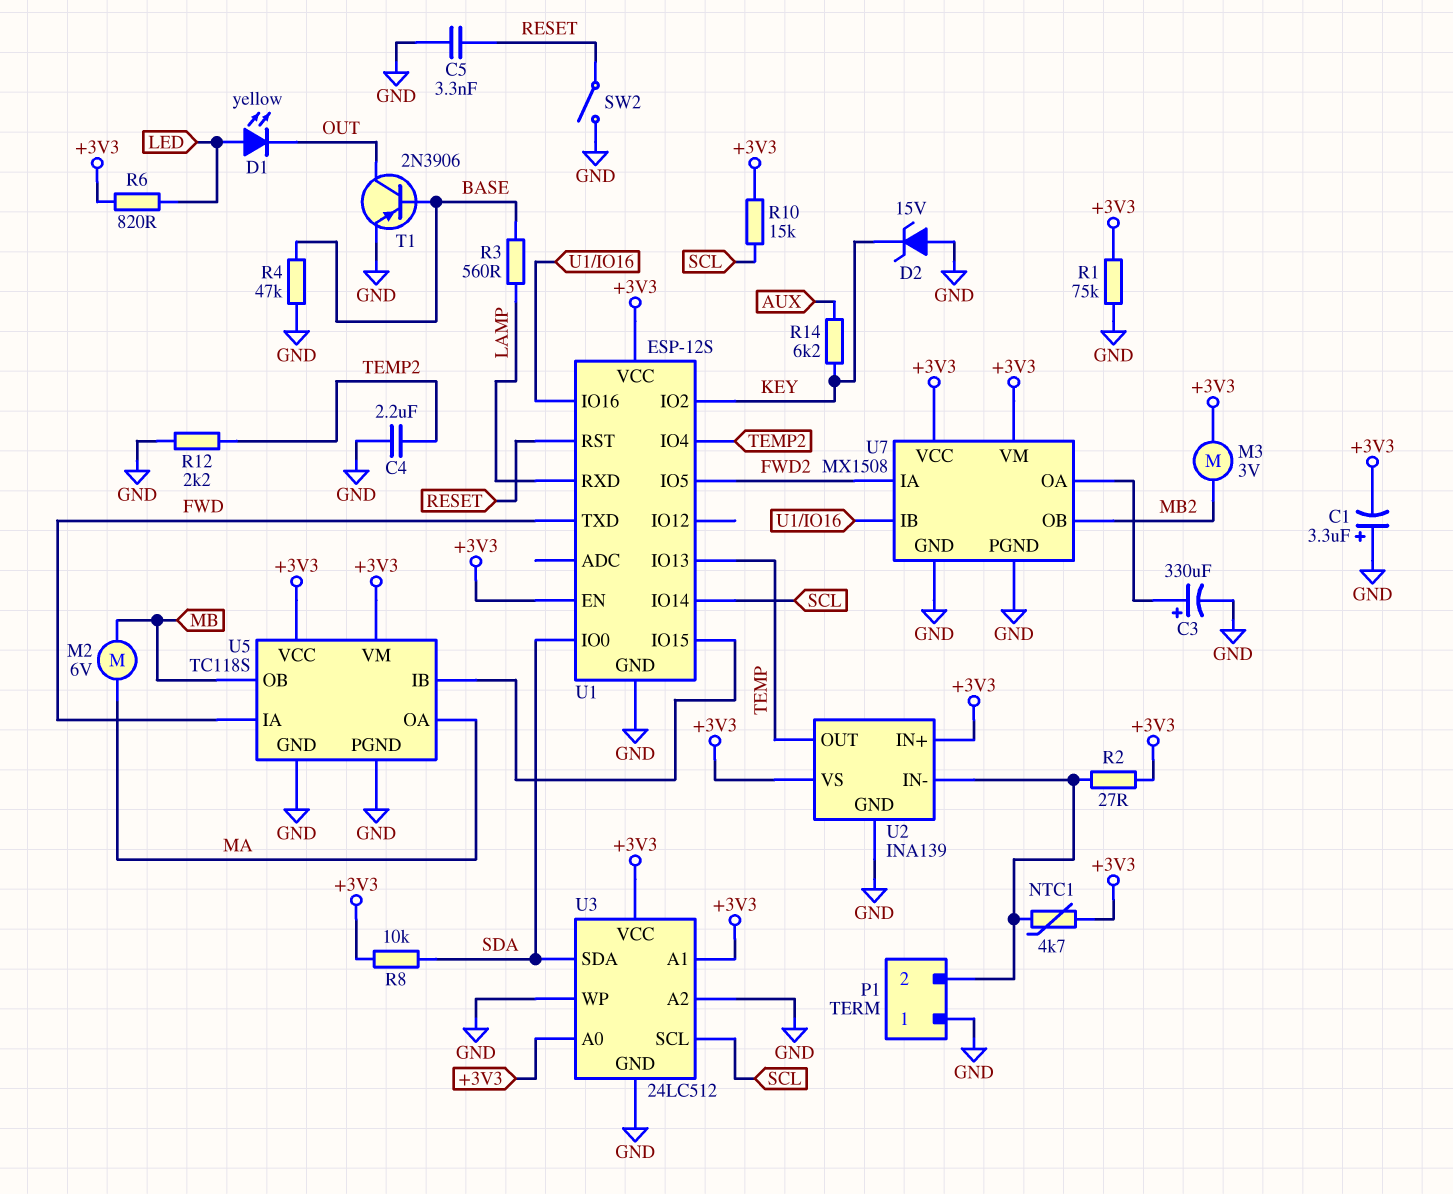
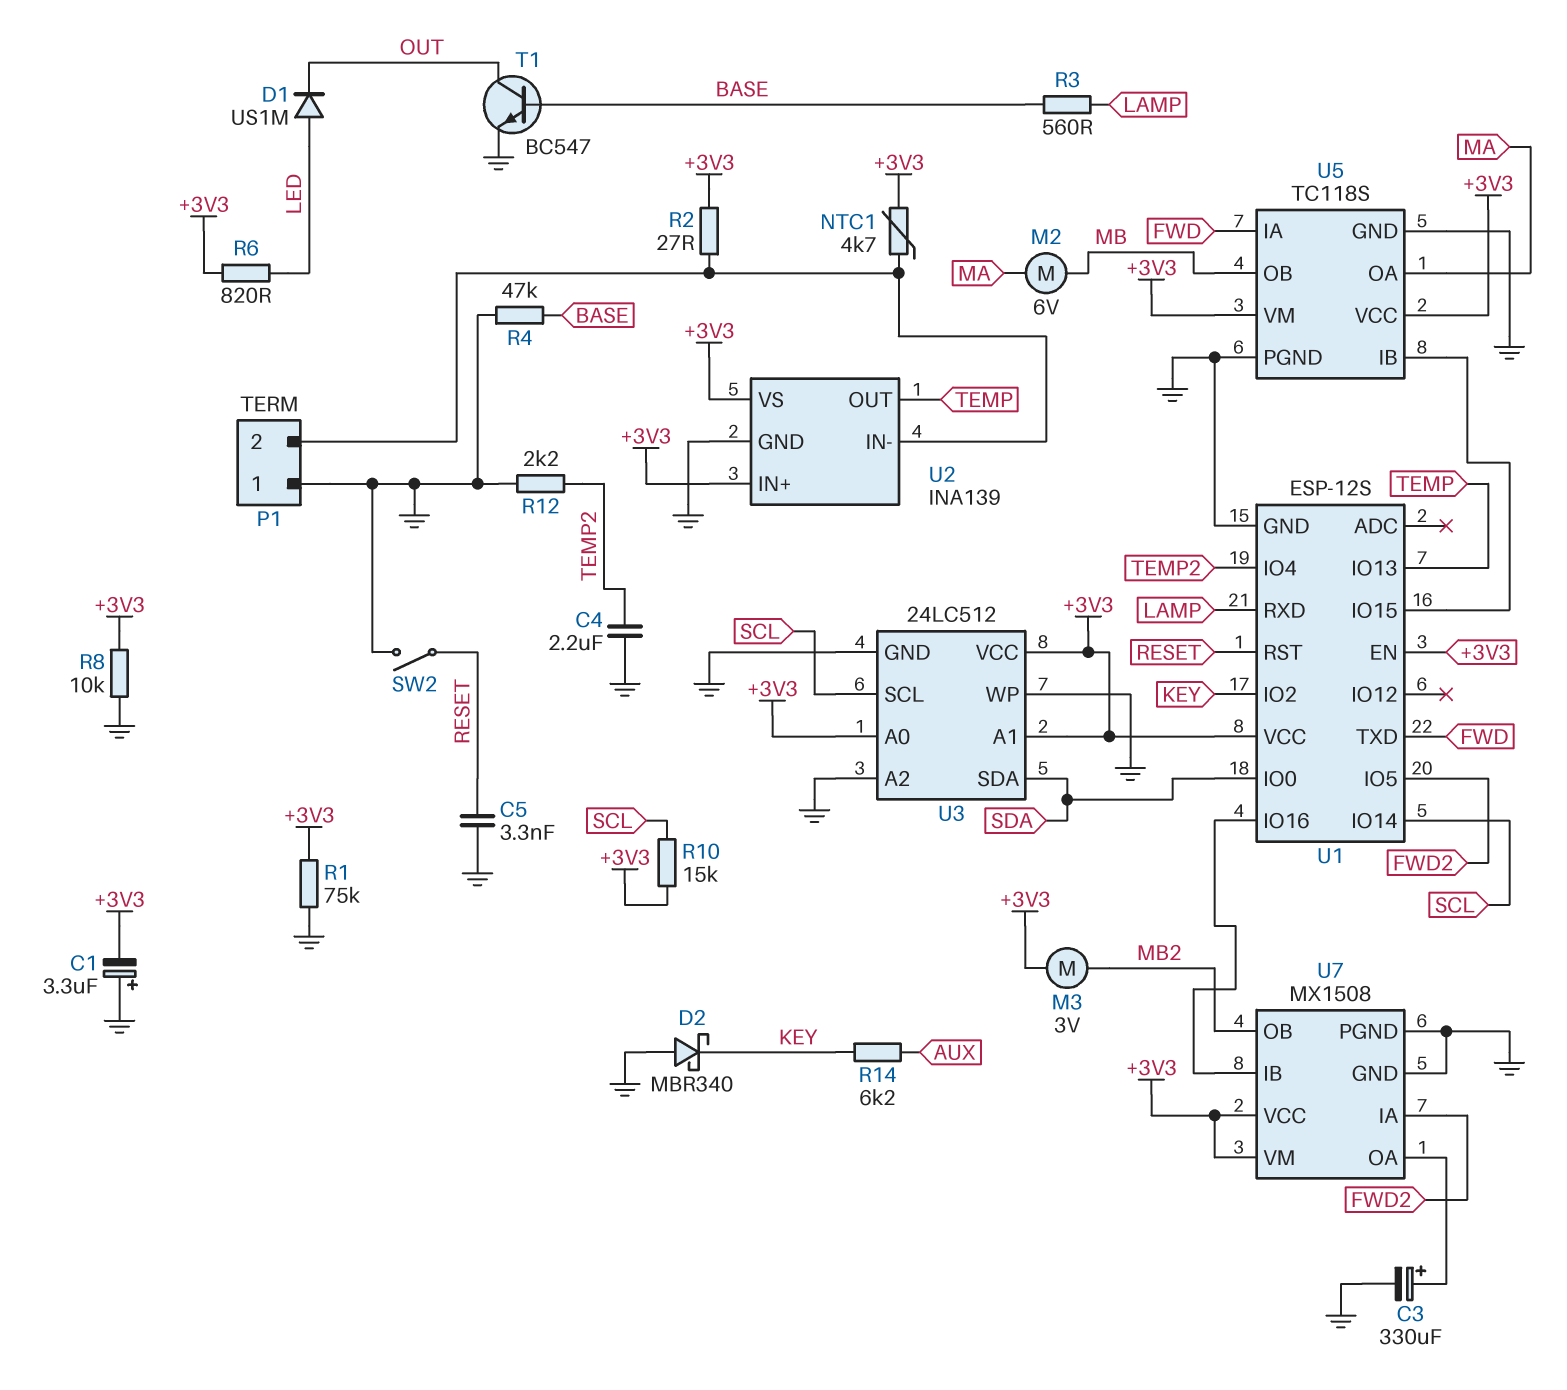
D1: LED yellow (A LED, K OUT) -> diode US1M (A LED, K OUT)
D2: zener 15V (A GND, K KEY) -> schottky MBR340 (A GND, K KEY)
R8: 10k (+3V3, SDA) -> 10k (+3V3, GND)
T1: PNP 2N3906 (B BASE, C OUT, E GND) -> NPN BC547 (B BASE, C OUT, E GND)

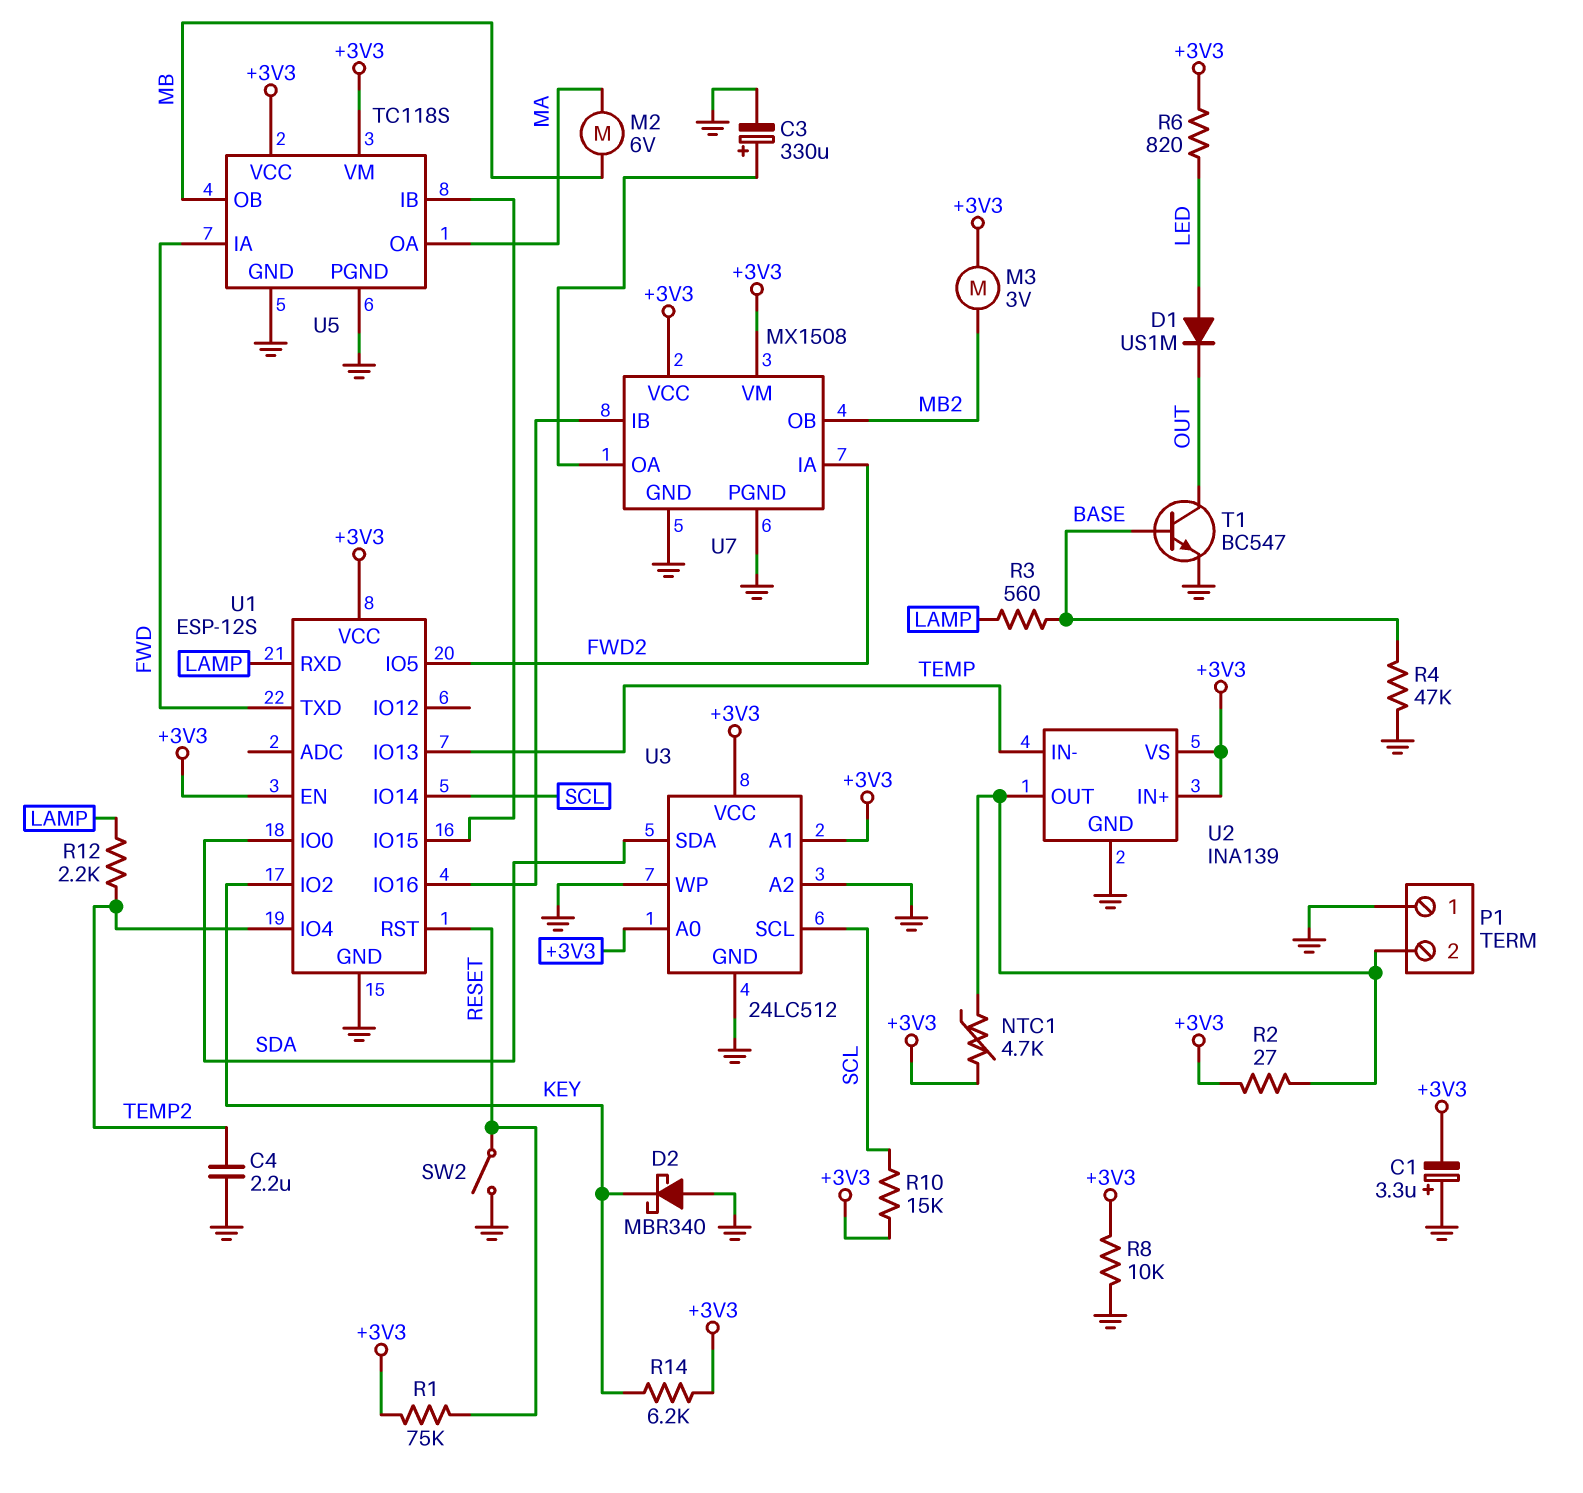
C5: 3.3nF (GND, RESET) -> none
R1: 75k (+3V3, GND) -> 75k (+3V3, RESET)
R12: 2.2k (GND, TEMP2) -> 2.2k (LAMP, TEMP2)
R14: 6.2k (AUX, KEY) -> 6.2k (+3V3, KEY)
U2 pin IN-: P1/2 -> TEMP
U2 pin OUT: TEMP -> P1/2

